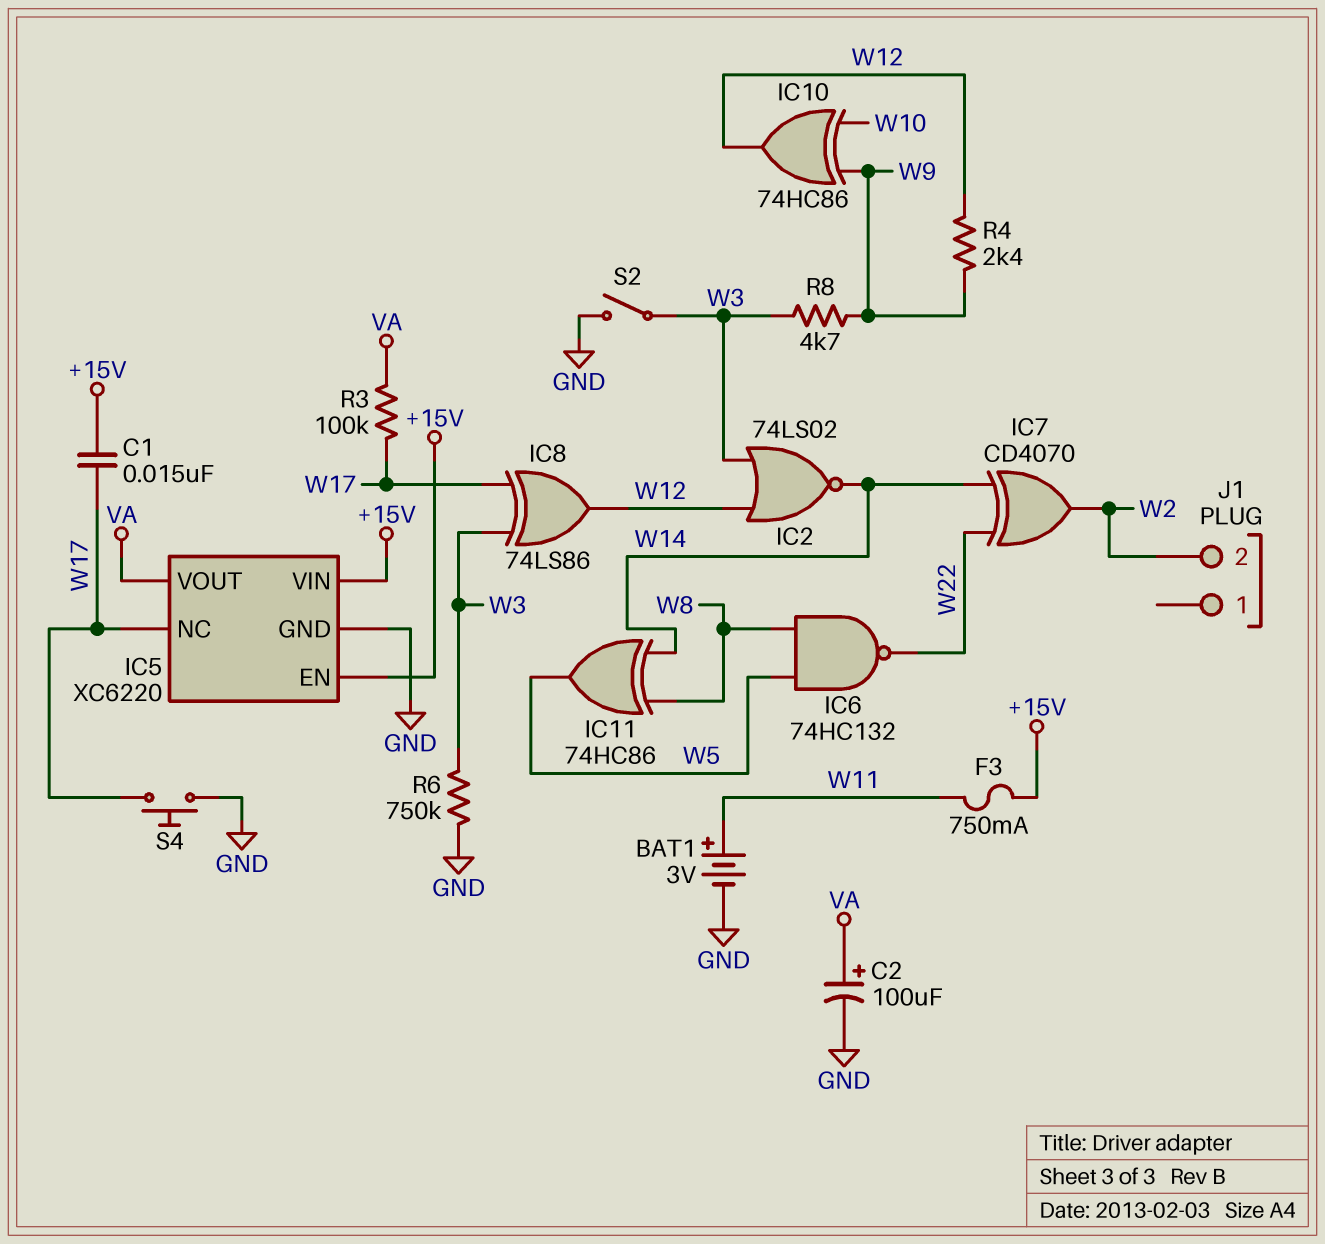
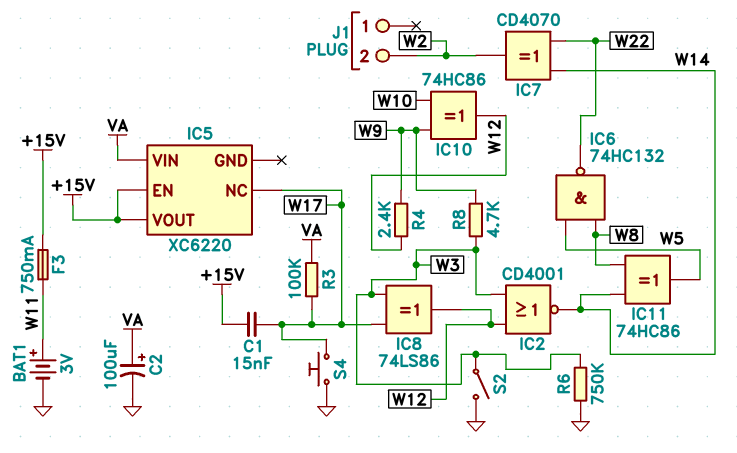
IC2: NOR 74LS02 (in W3, in W12, out W14) -> NOR CD4001 (in W3, in W12, out W14)
IC5 pin GND: GND -> none
IC5 pin VIN: +15V -> VA
IC5 pin VOUT: VA -> +15V

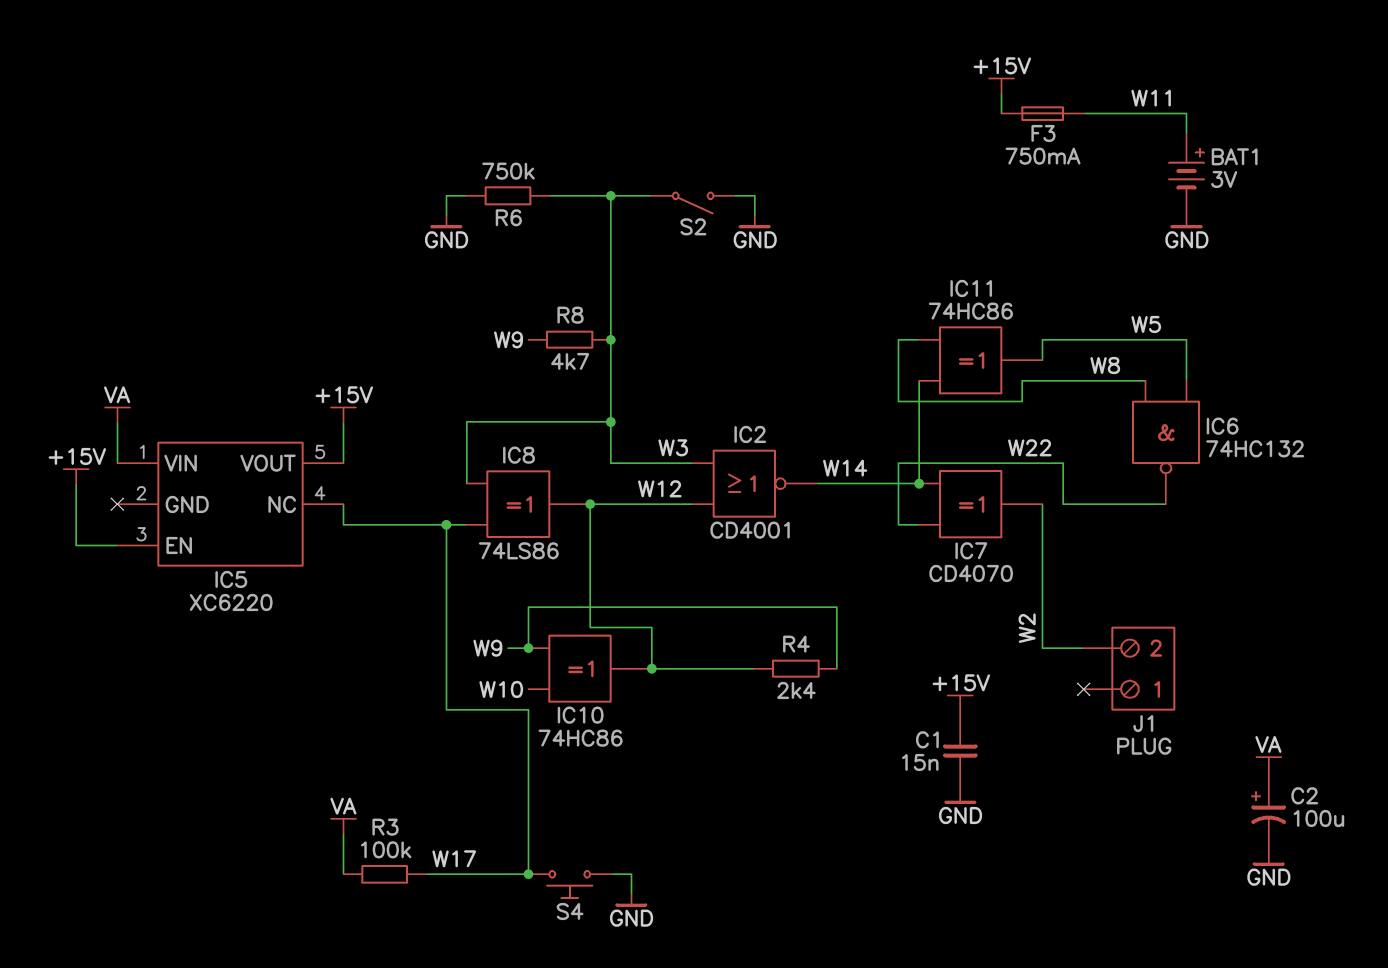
C1: 15nF (+15V, W17) -> 15nF (+15V, GND)

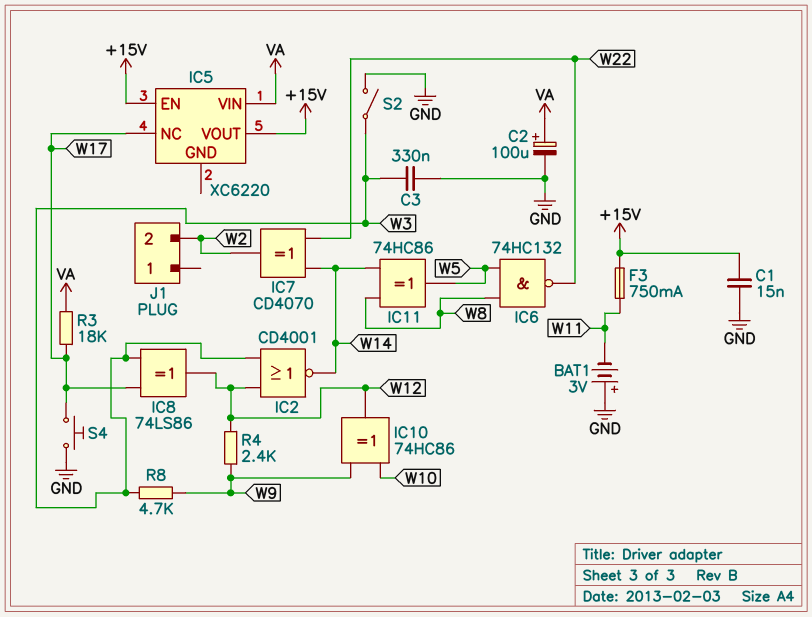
BAT1: 3V (plus W11, minus GND) -> 3V (plus GND, minus W11)
C3: none -> 330nF (GND, W3)
R3: 100k (VA, W17) -> 18k (VA, W17)
R6: 750k (GND, W3) -> none

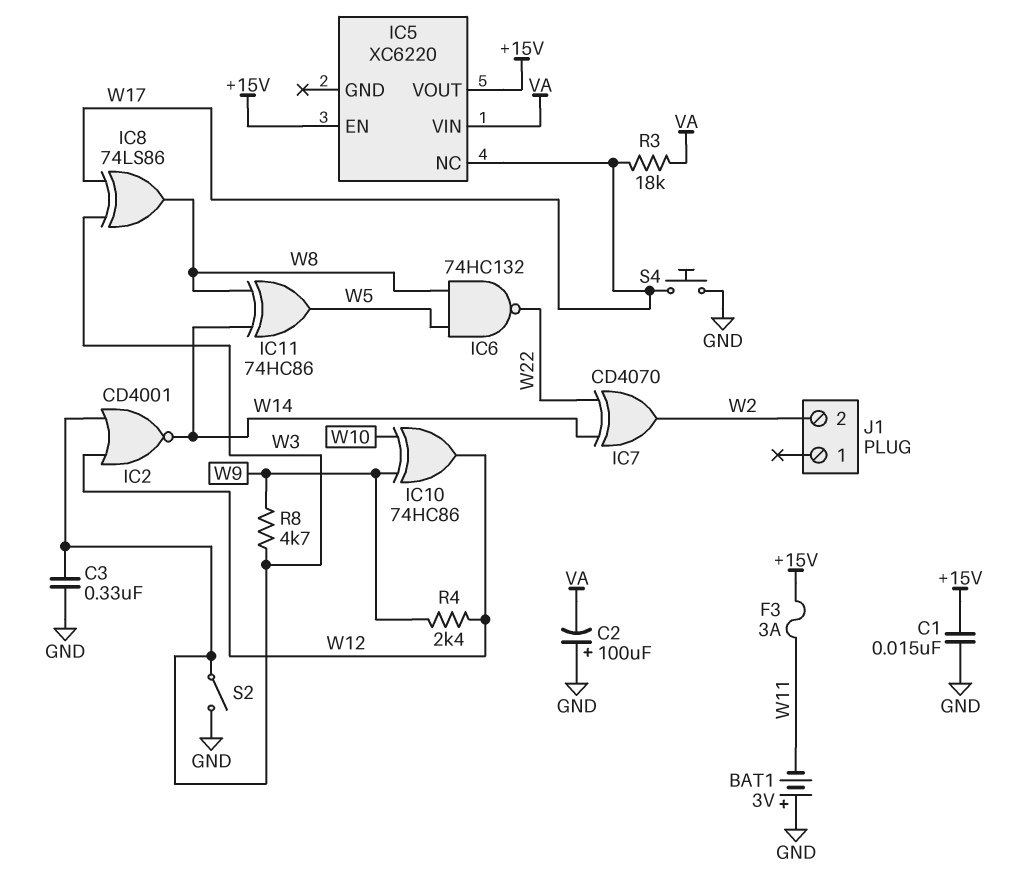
C2: 100uF (plus VA, minus GND) -> 100uF (plus GND, minus VA)
F3: 750mA (+15V, W11) -> 3A (+15V, W11)
IC8: XOR 74LS86 (in W3, in W17, out W12) -> XOR 74LS86 (in W3, in W17, out W8)

